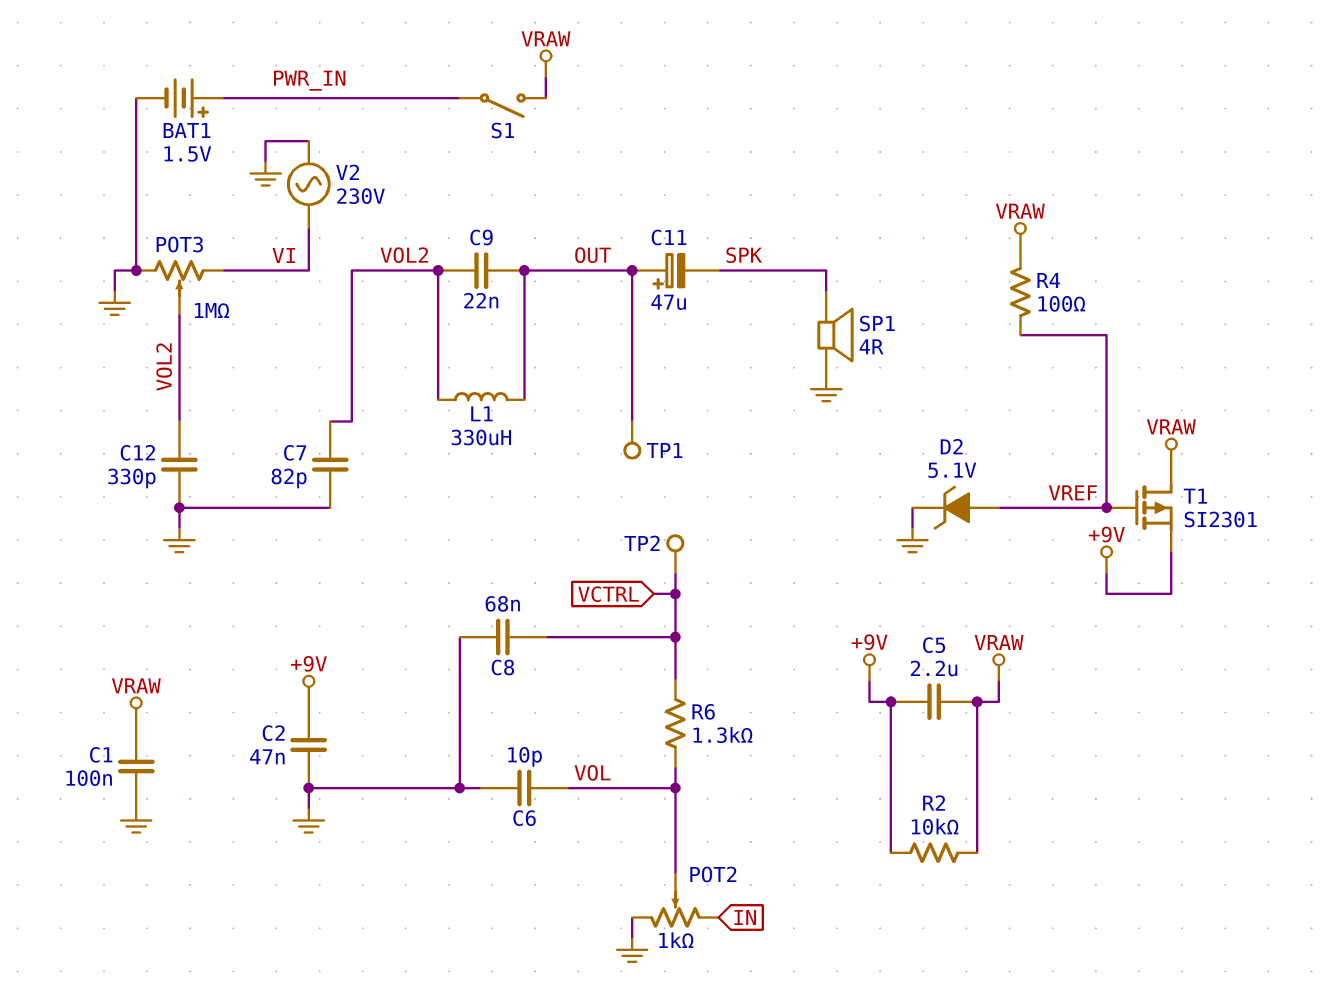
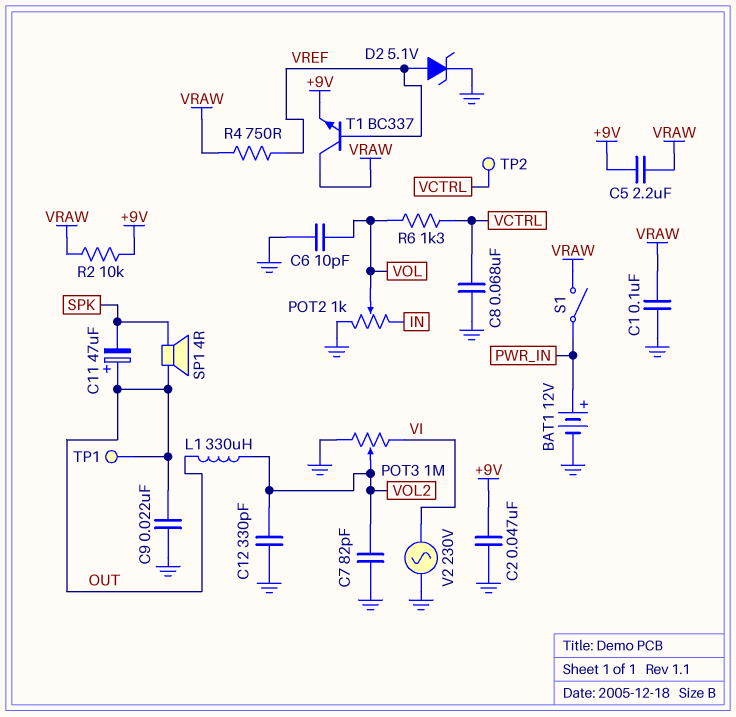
BAT1: 1.5V (plus PWR_IN, minus GND) -> 12V (plus PWR_IN, minus GND)
C9: 22nF (OUT, VOL2) -> 22nF (GND, OUT)
R4: 100 (VRAW, VREF) -> 750 (VRAW, VREF)
SP1: speaker 4R (GND, SPK) -> speaker 4R (OUT, SPK)
T1: PMOS SI2301 (G VREF, D VRAW, S +9V) -> NPN BC337 (B VREF, C VRAW, E +9V)

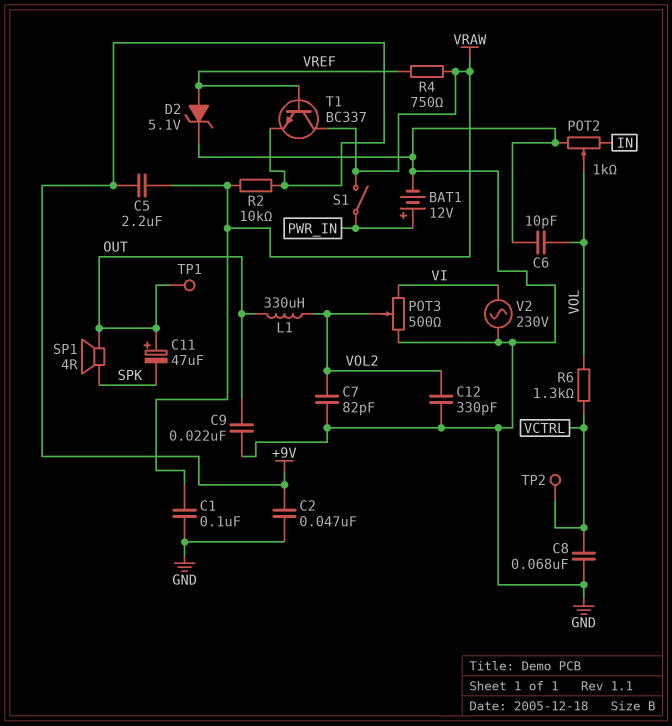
POT3: 1M (GND, VI, wiper VOL2) -> 500 (GND, VI, wiper VOL2)

